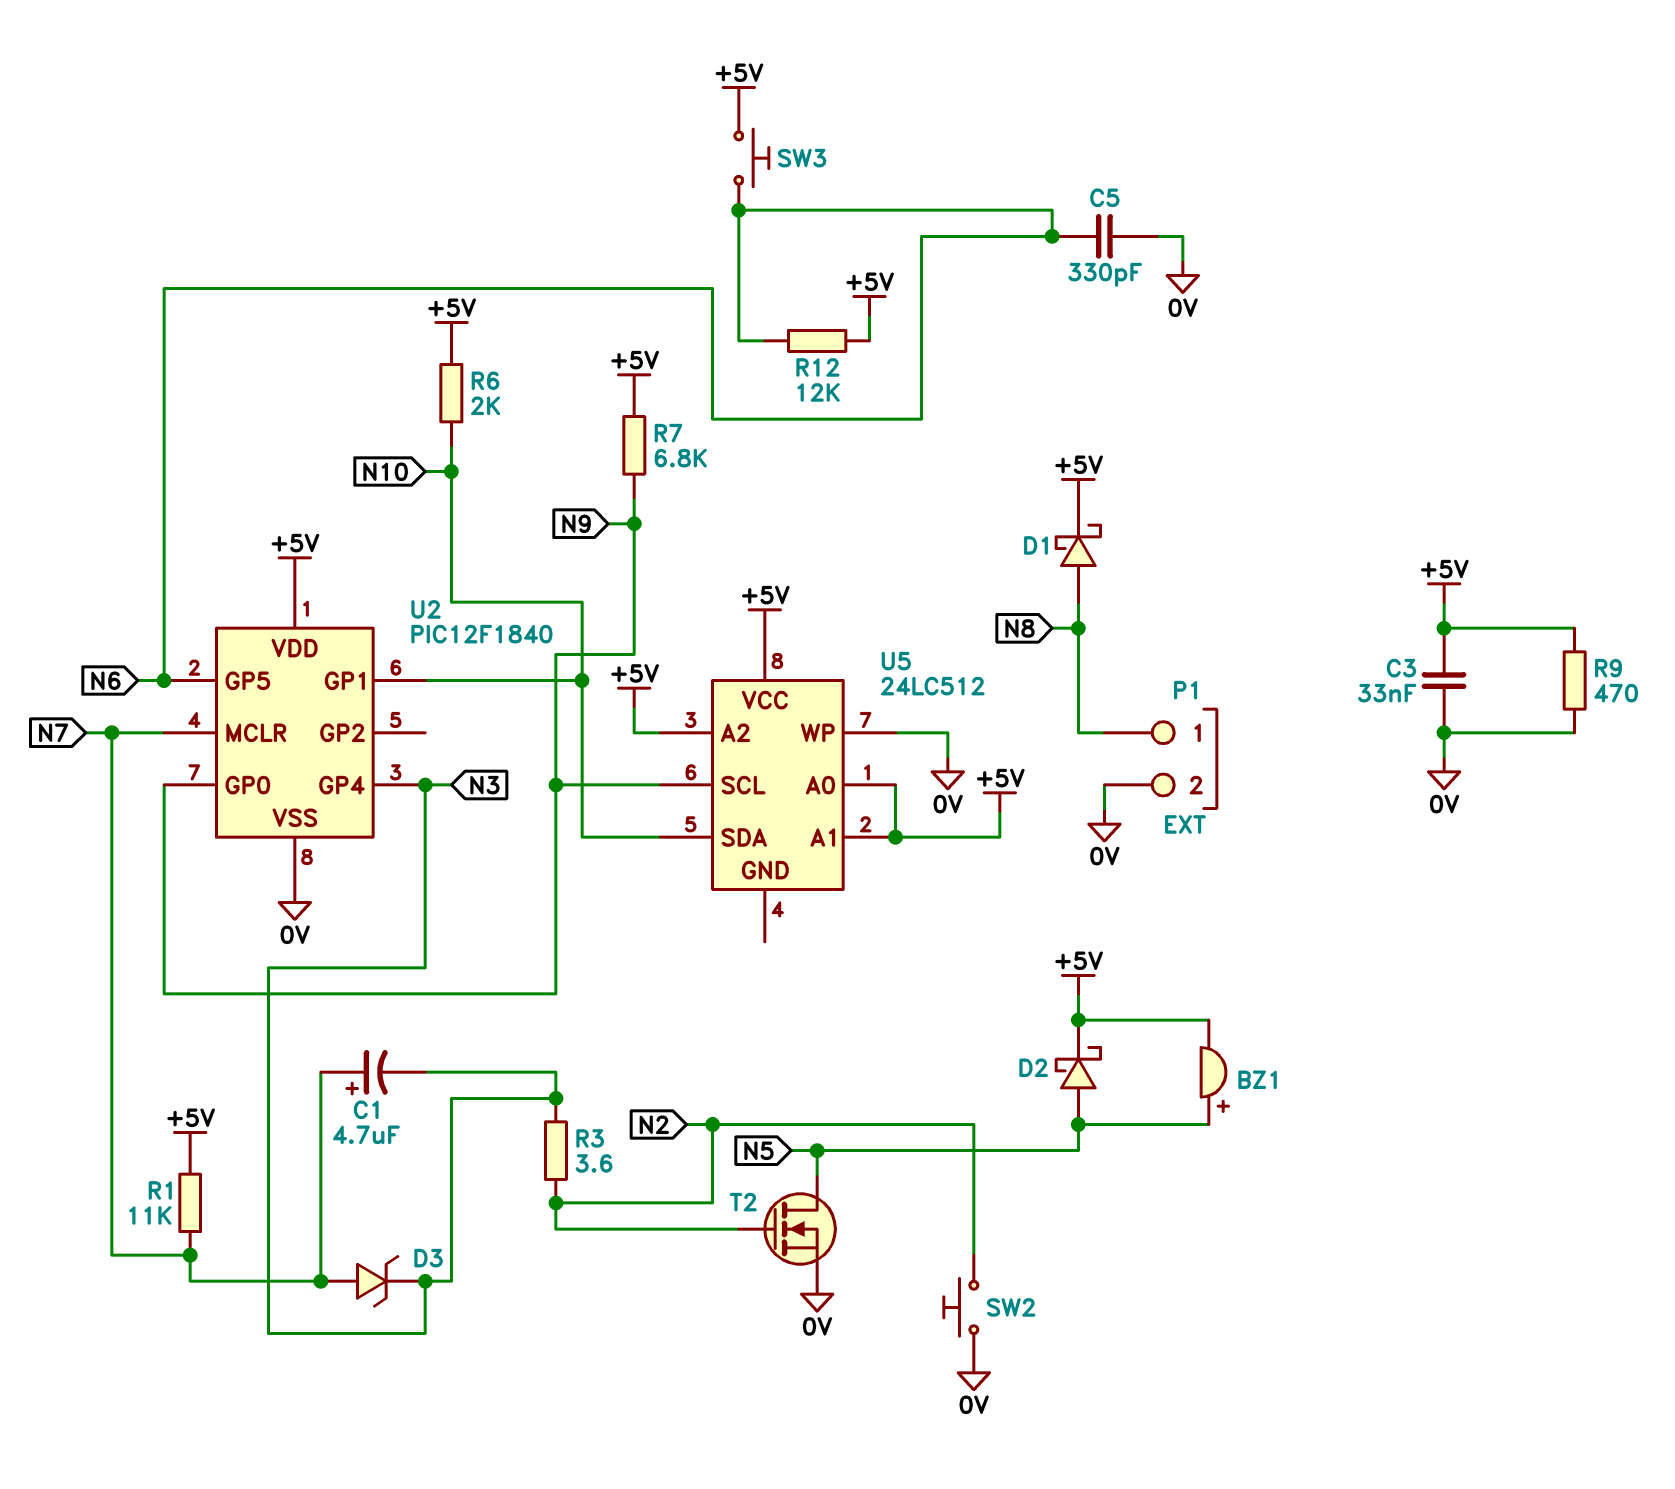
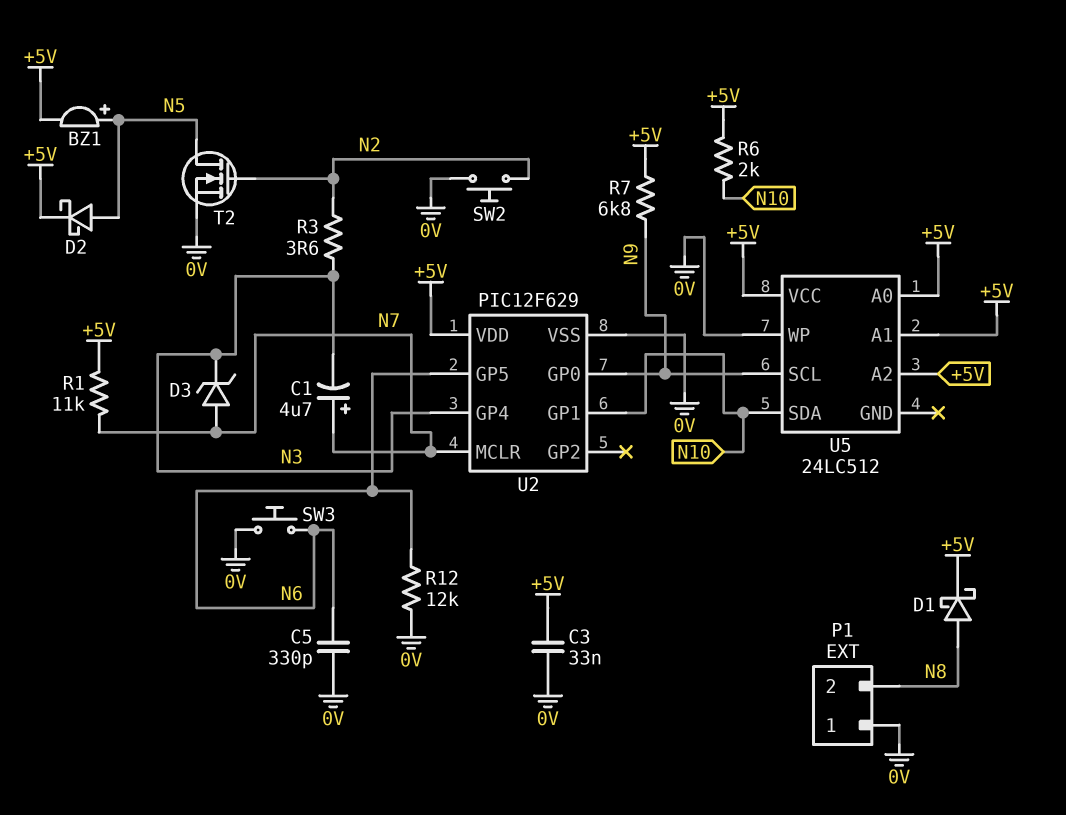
P1 pin 1: N8 -> 0V
P1 pin 2: 0V -> N8
R9: 470 (+5V, 0V) -> none
R12: 12k (+5V, N6) -> 12k (0V, N6)
SW3: button (+5V, N6) -> button (0V, N6)
U2: PIC12F1840 -> PIC12F629

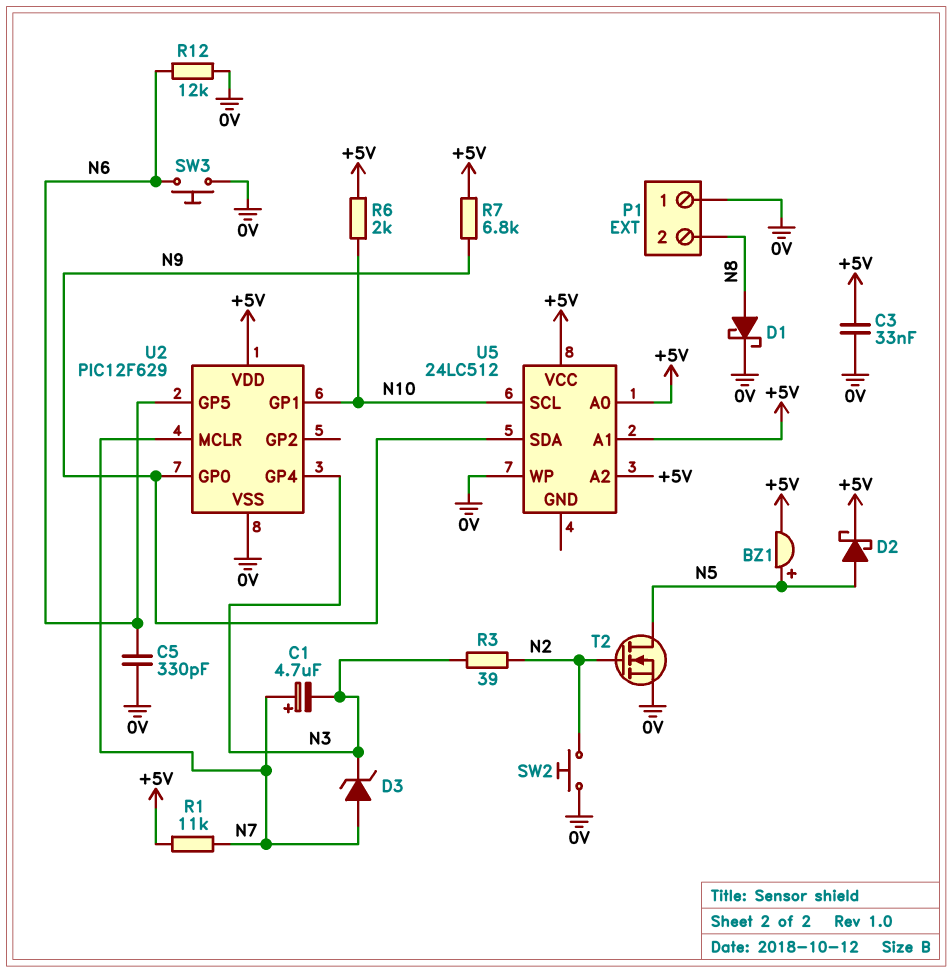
D1: schottky (A N8, K +5V) -> schottky (A N8, K 0V)
R3: 3.6 (N2, N3) -> 39 (N2, N3)
U5 pin SCL: N9 -> N10
U5 pin SDA: N10 -> N9

